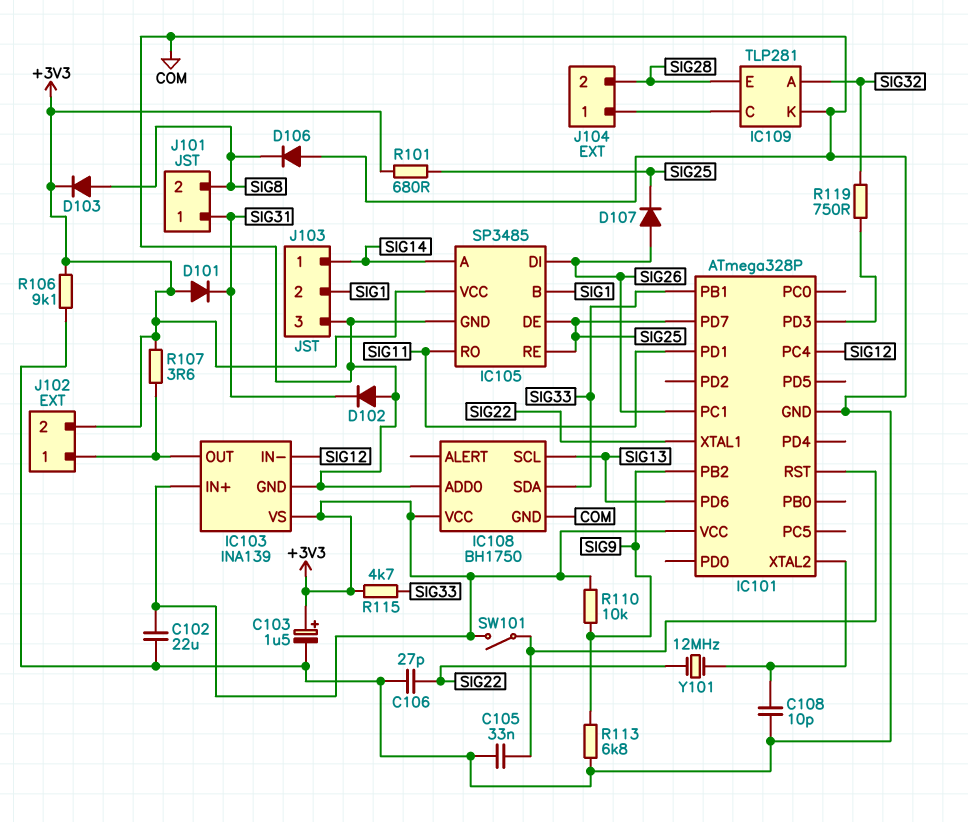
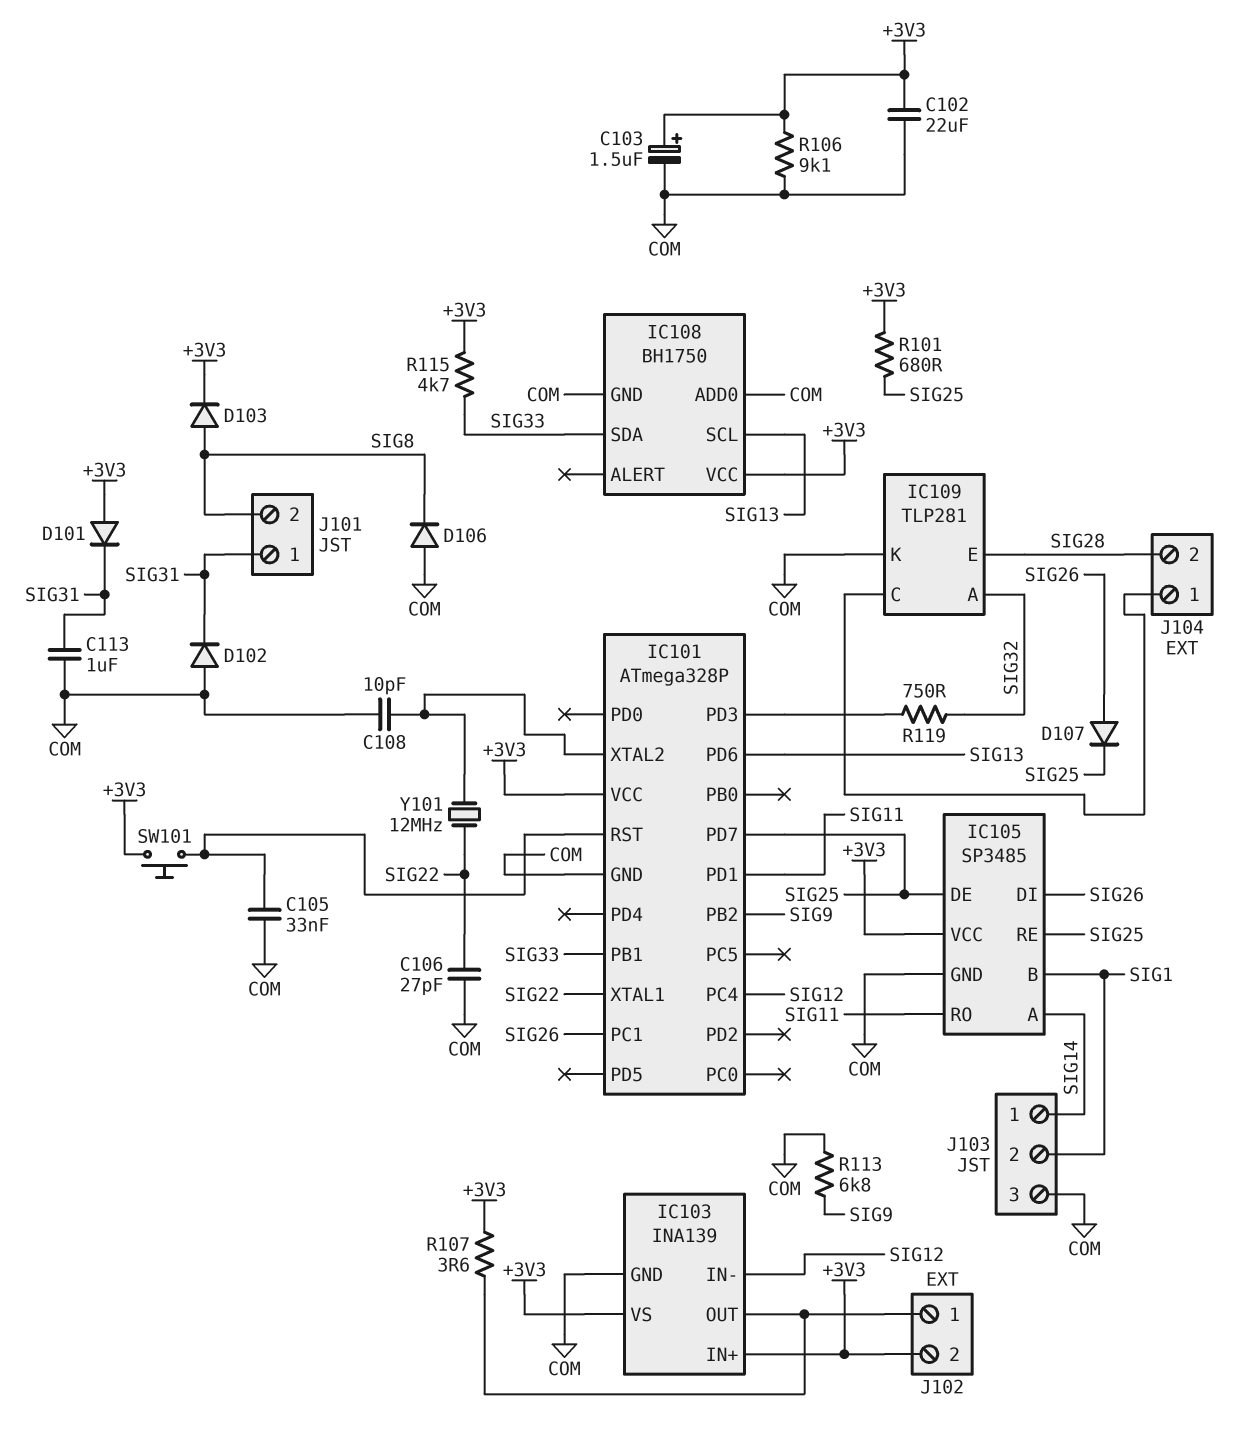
C113: none -> 1uF (COM, SIG31)
R110: 10k (+3V3, SIG9) -> none
SW101: switch (+3V3, IC101/RST) -> button (+3V3, IC101/RST)

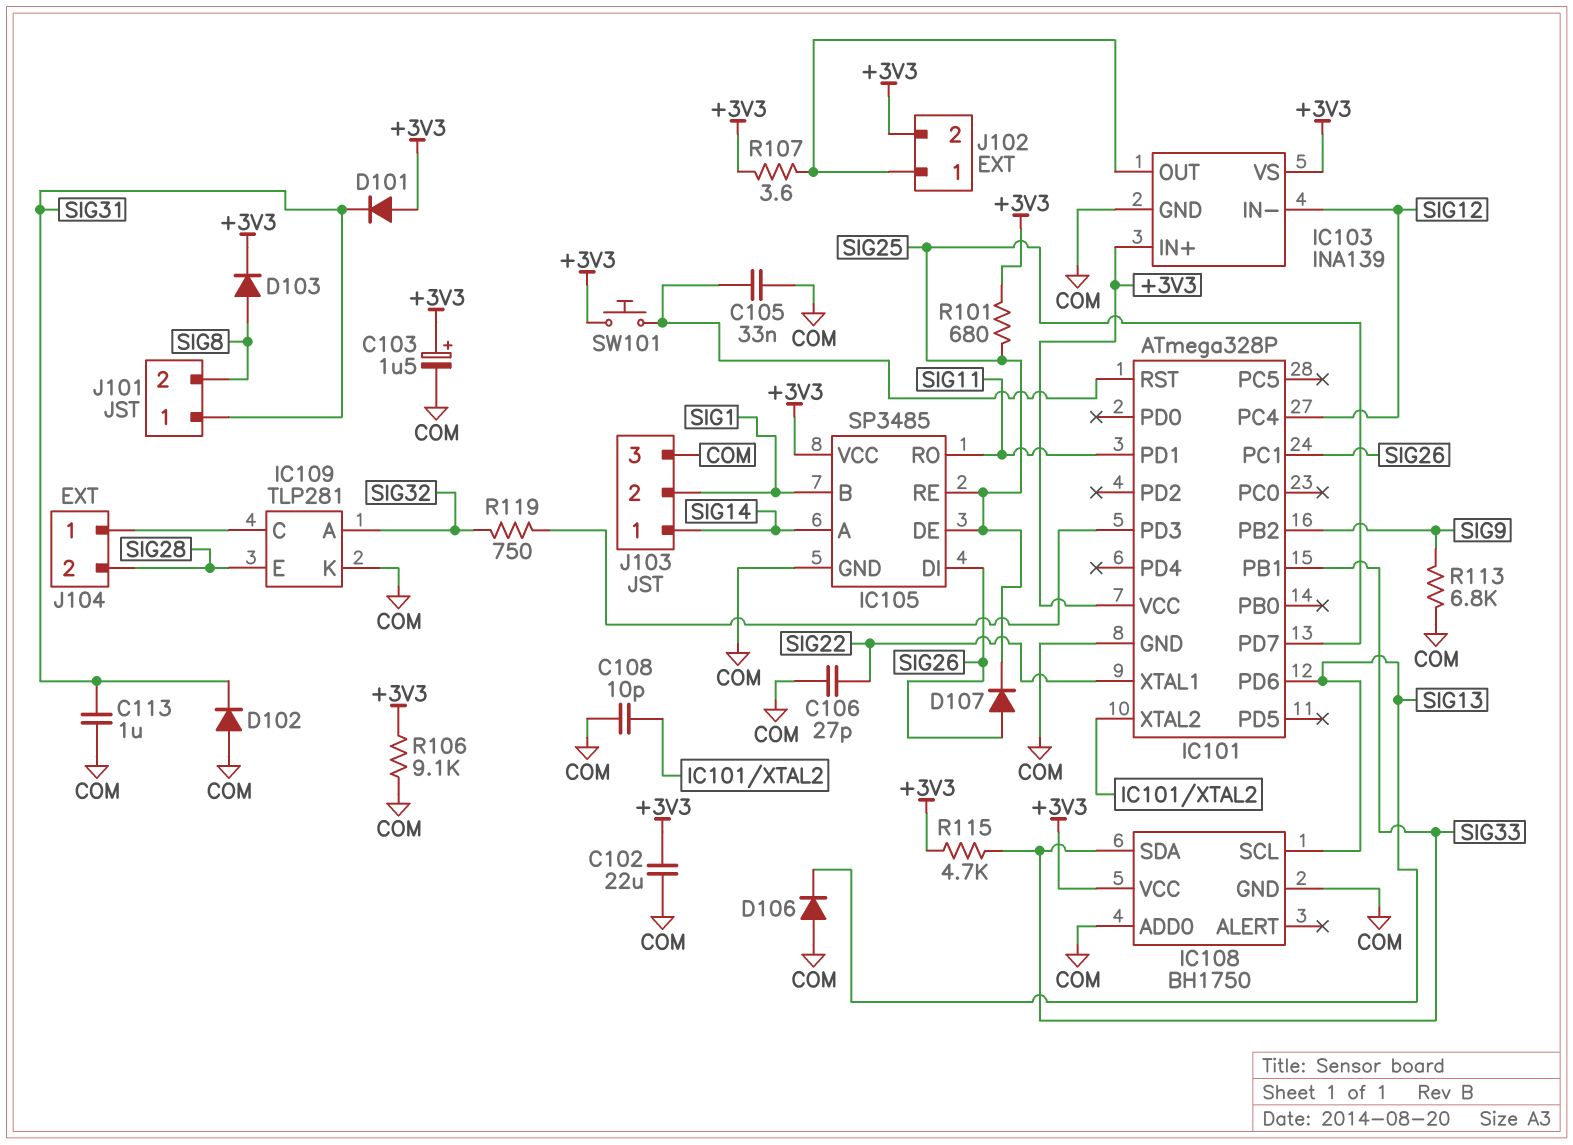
D106: diode (A COM, K SIG8) -> diode (A COM, K SIG13)
Y101: 12MHz (IC101/XTAL2, SIG22) -> none

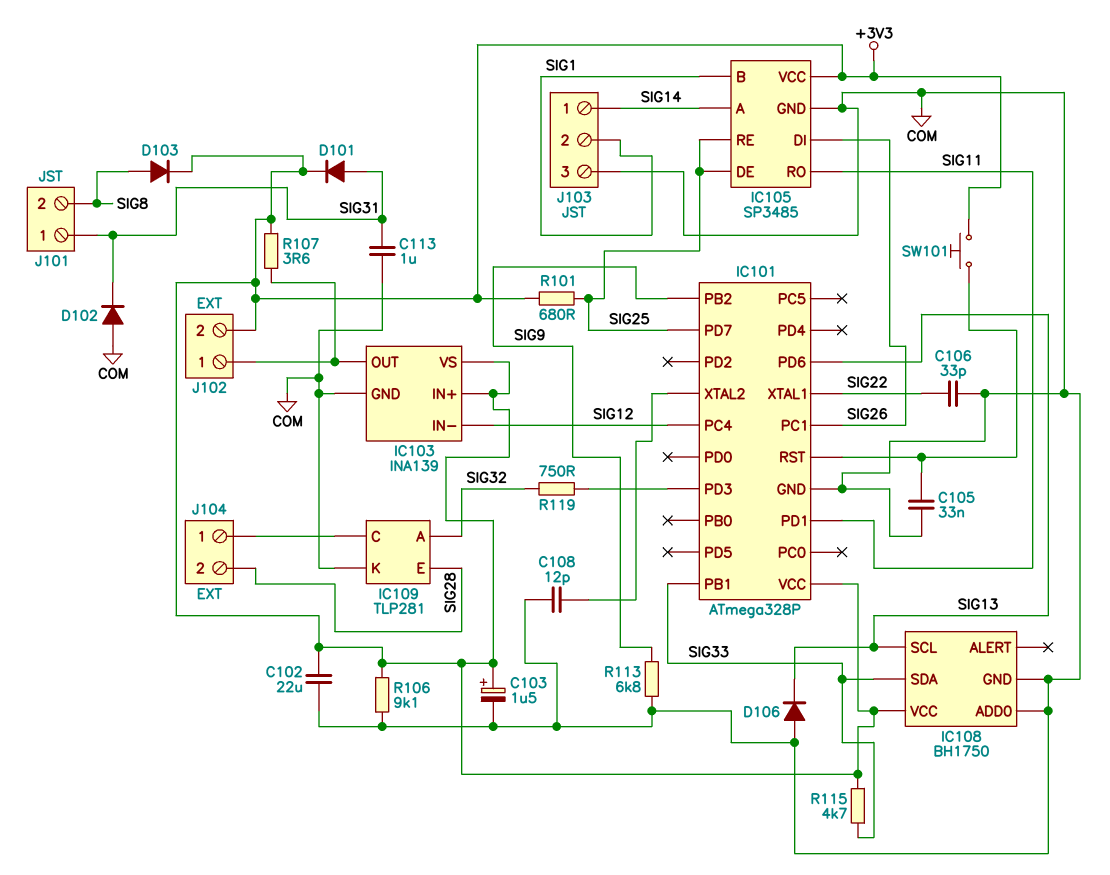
C106: 27pF (COM, SIG22) -> 33pF (COM, SIG22)
C108: 10pF (COM, IC101/XTAL2) -> 12pF (COM, IC101/XTAL2)
D101: diode (A +3V3, K SIG31) -> diode (A SIG31, K +3V3)
D107: diode (A SIG26, K SIG25) -> none

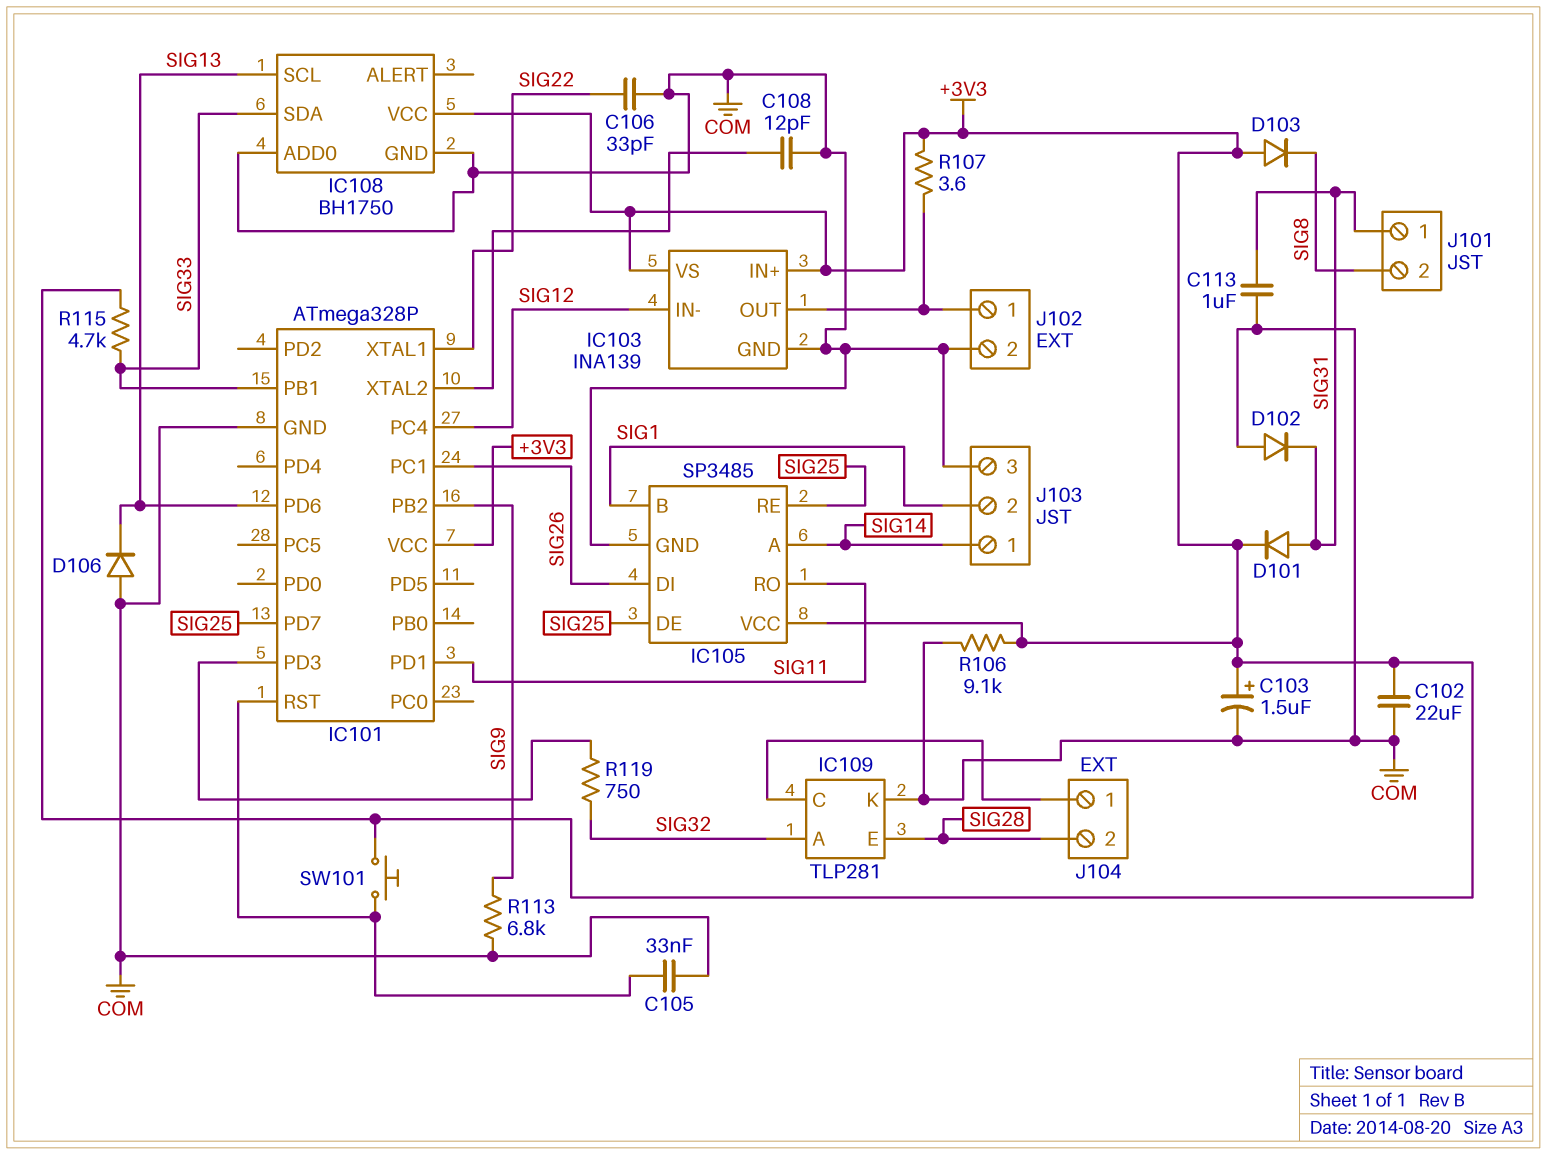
D103: diode (A SIG8, K +3V3) -> diode (A +3V3, K SIG8)
J102 pin 2: +3V3 -> COM
R101: 680 (+3V3, SIG25) -> none

